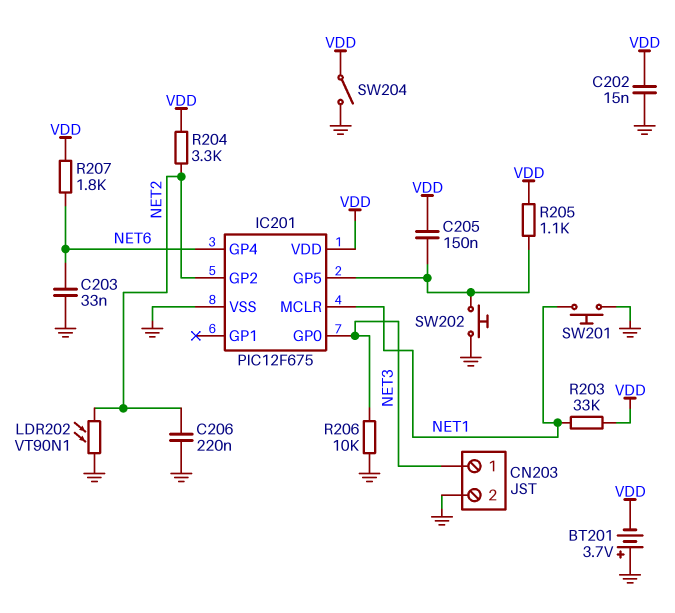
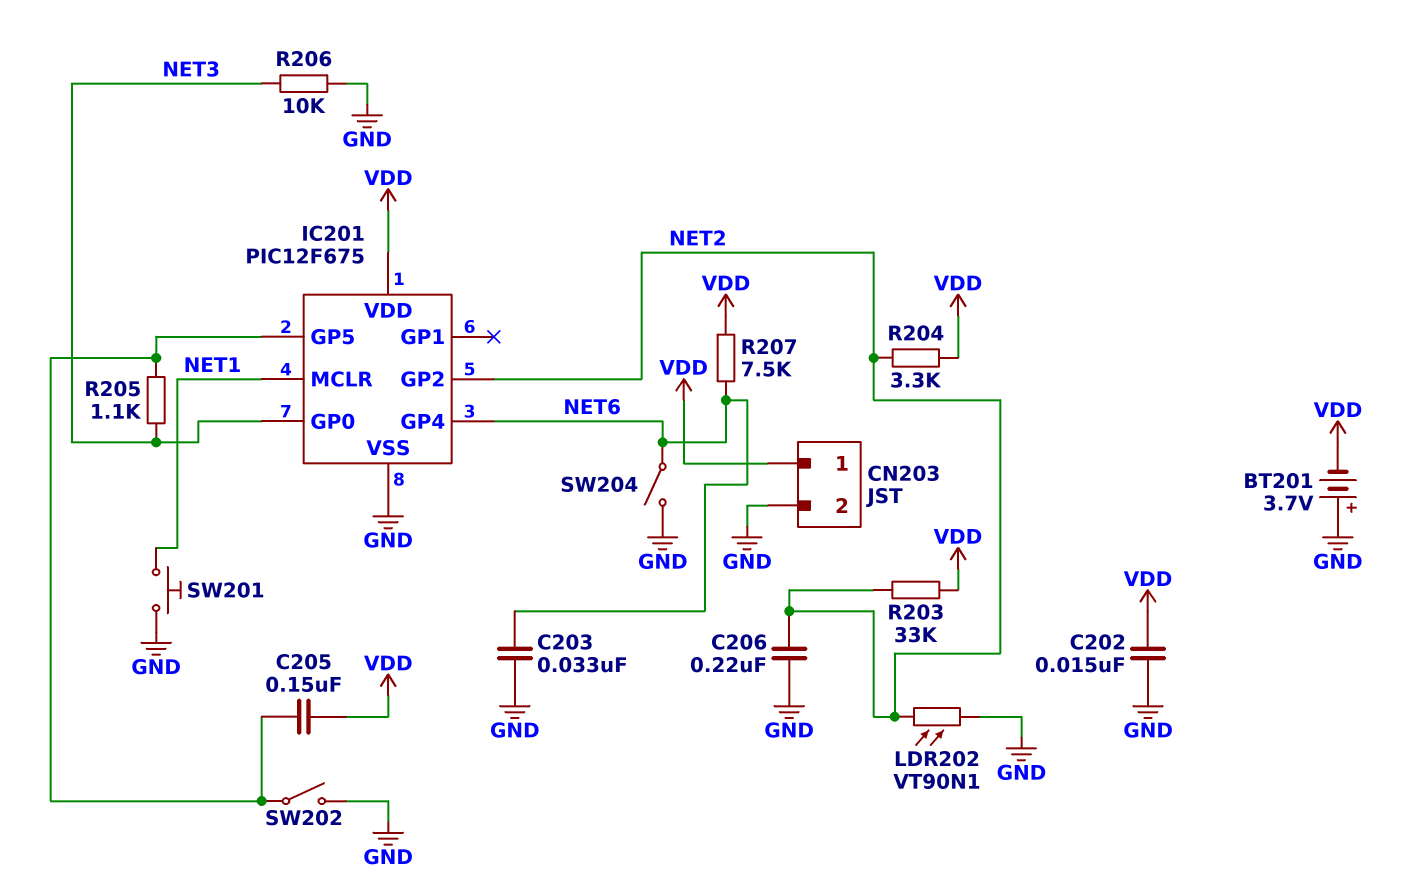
CN203 pin 1: NET3 -> VDD
R203: 33k (NET1, VDD) -> 33k (NET2, VDD)
R205: 1.1k (IC201/GP5, VDD) -> 1.1k (IC201/GP5, NET3)
R207: 1.8k (NET6, VDD) -> 7.5k (NET6, VDD)
SW202: button (GND, IC201/GP5) -> switch (GND, IC201/GP5)
SW204: switch (GND, VDD) -> switch (GND, NET6)

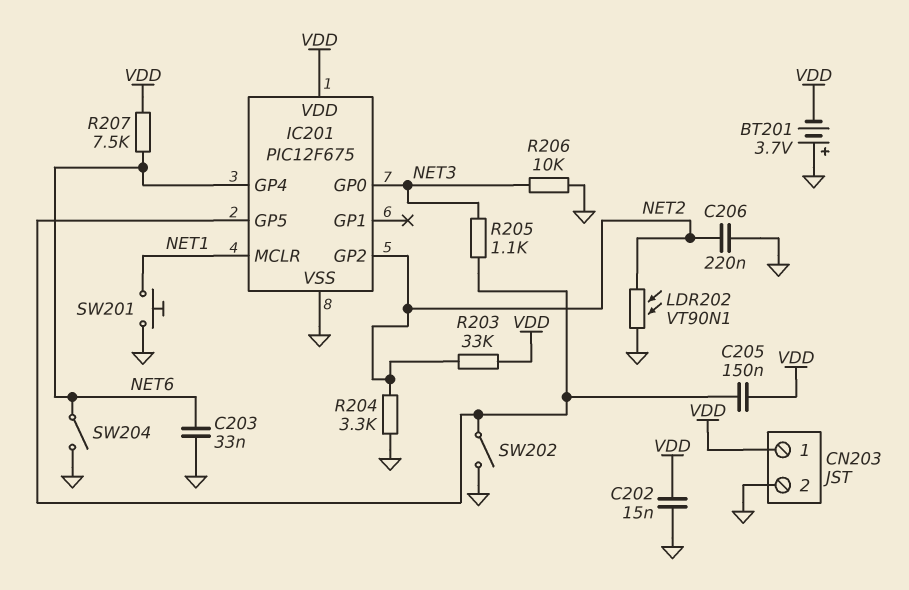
R204: 3.3k (NET2, VDD) -> 3.3k (GND, NET2)

